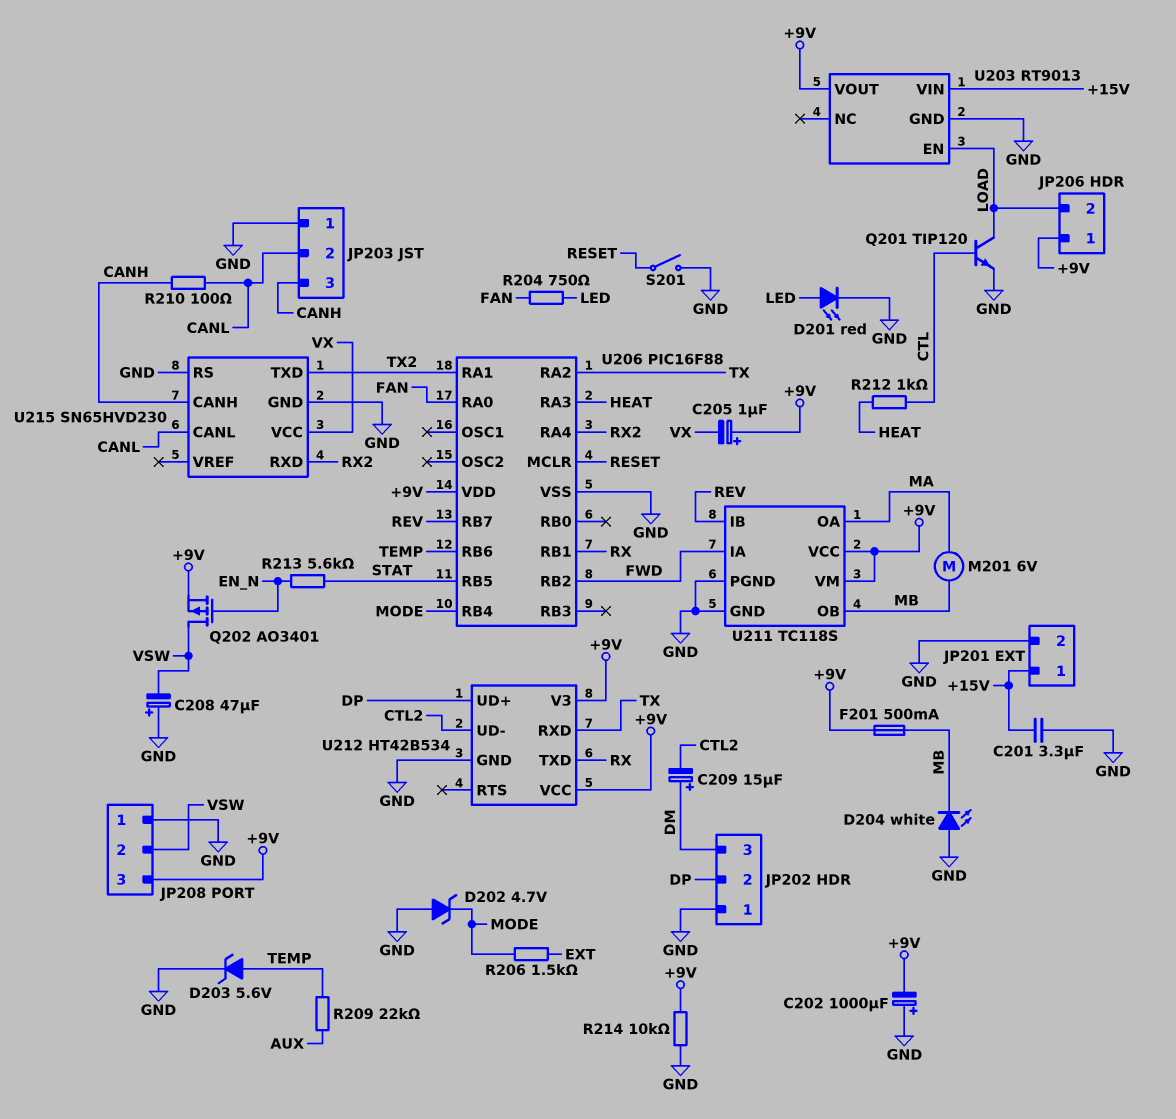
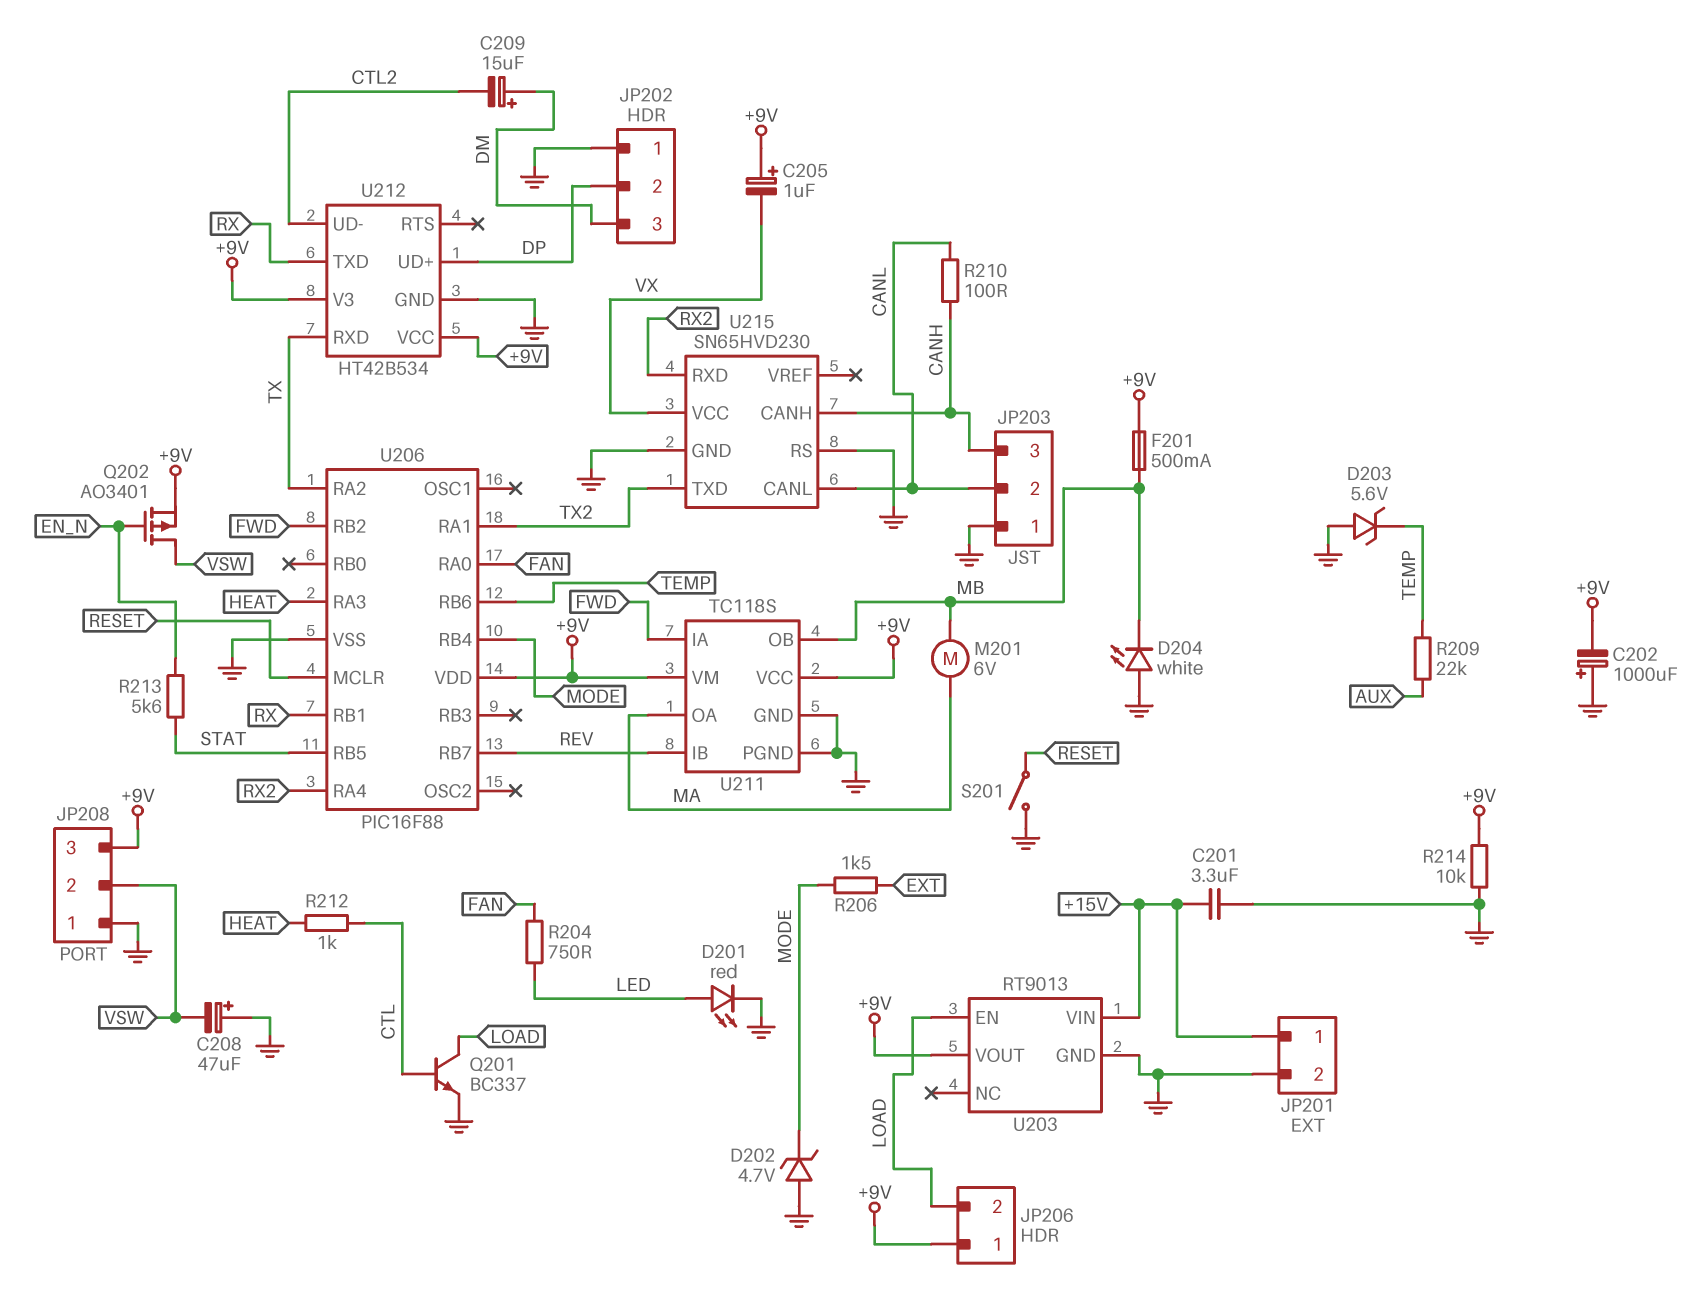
D203: zener 5.6V (A TEMP, K GND) -> zener 5.6V (A GND, K TEMP)
Q201: NPN TIP120 (B CTL, C LOAD, E GND) -> NPN BC337 (B CTL, C LOAD, E GND)

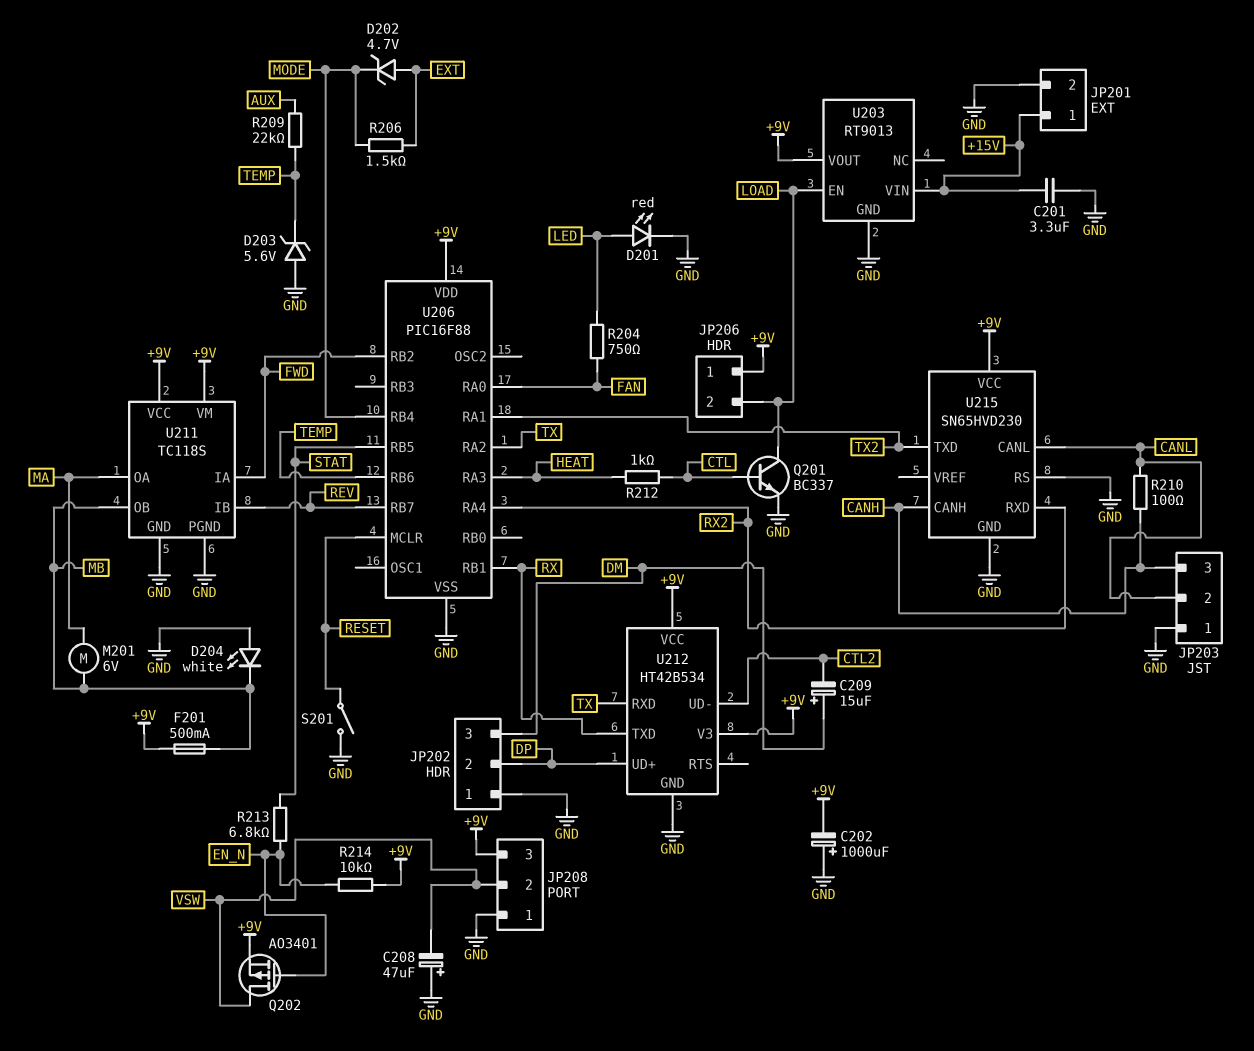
C205: 1uF (plus +9V, minus VX) -> none
D202: zener 4.7V (A GND, K MODE) -> zener 4.7V (A EXT, K MODE)
R213: 5.6k (EN_N, STAT) -> 6.8k (EN_N, STAT)
R214: 10k (+9V, GND) -> 10k (+9V, EN_N)
U215 pin VCC: VX -> +9V

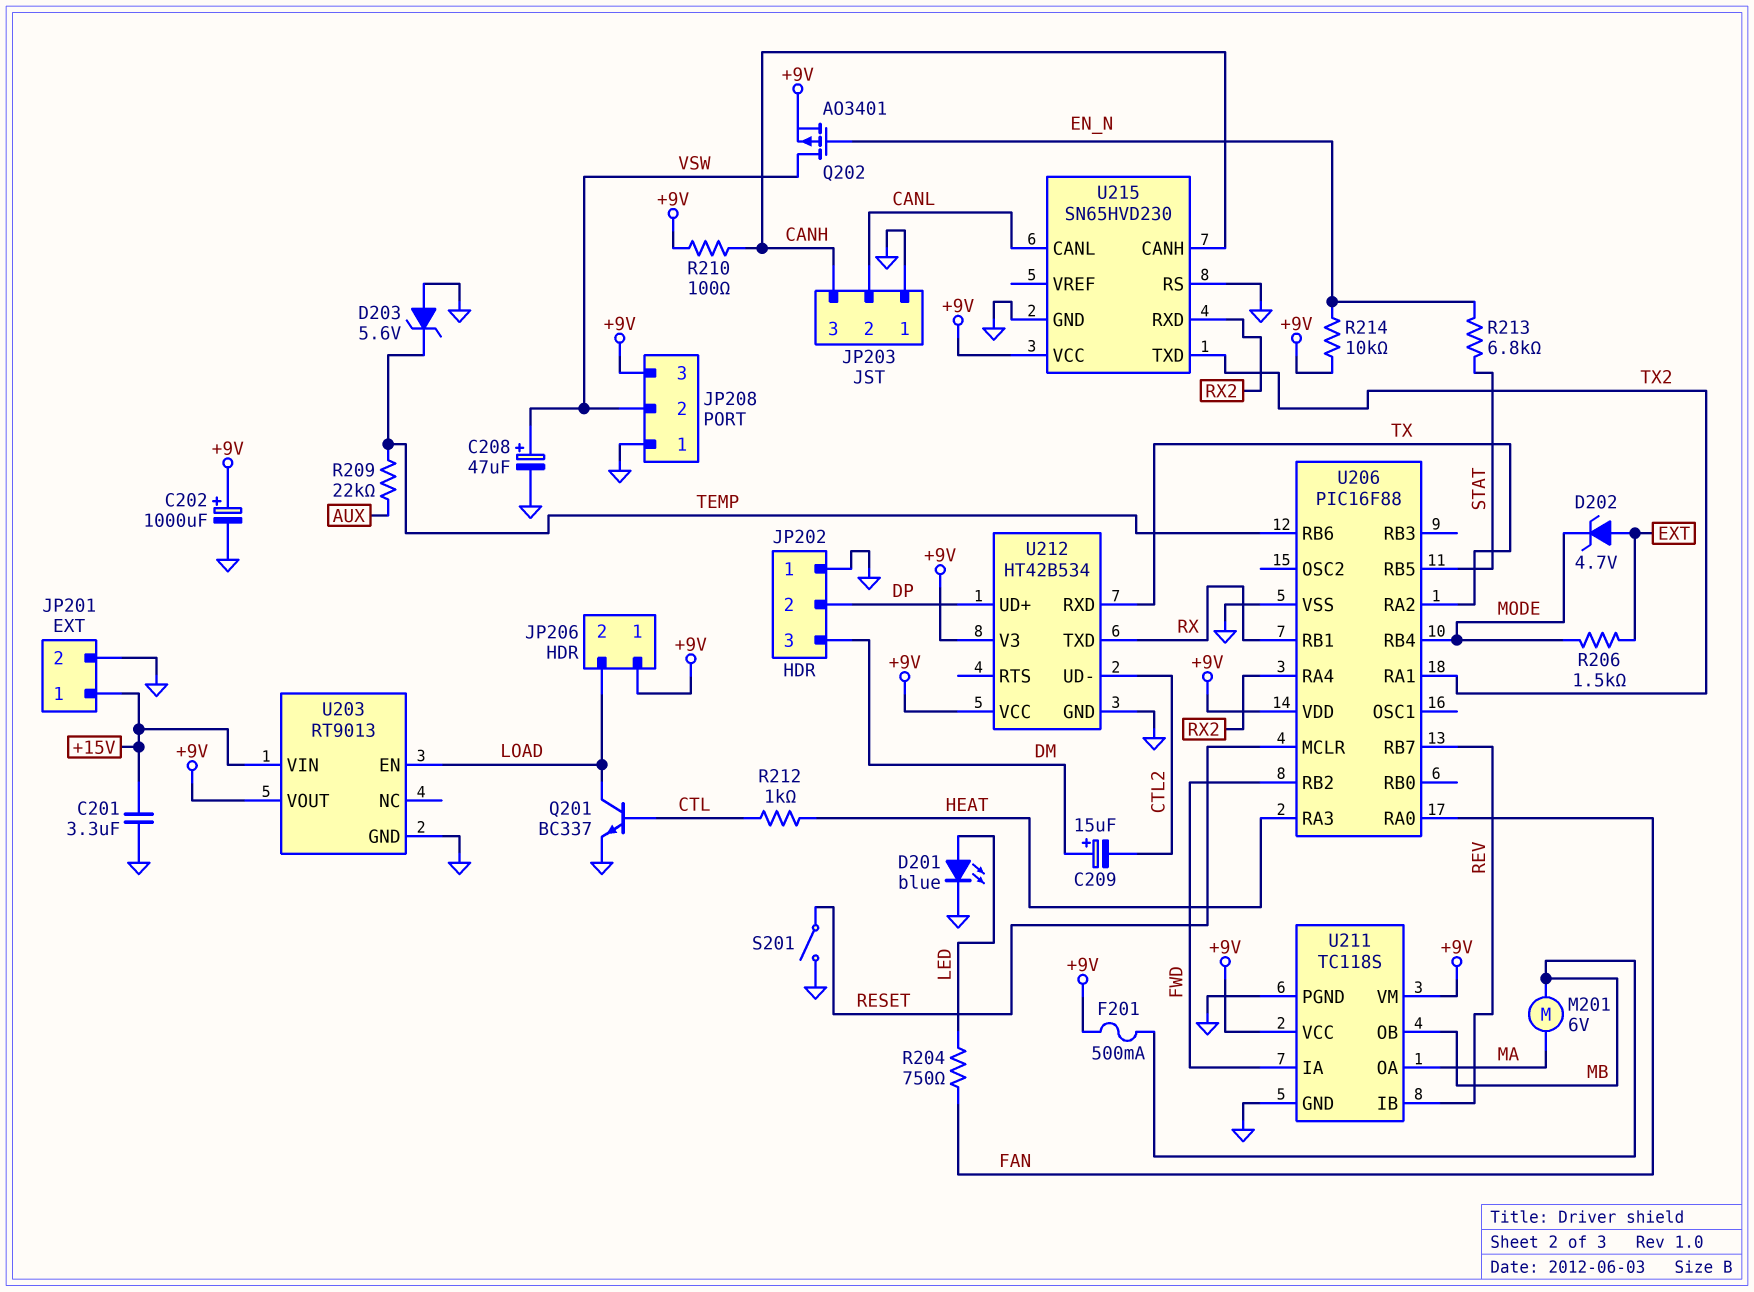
C202: 1000uF (plus GND, minus +9V) -> 1000uF (plus +9V, minus GND)
C208: 47uF (plus GND, minus VSW) -> 47uF (plus VSW, minus GND)
D201: LED red (A LED, K GND) -> LED blue (A LED, K GND)
D204: LED white (A GND, K MB) -> none
R210: 100 (CANH, CANL) -> 100 (+9V, CANH)

